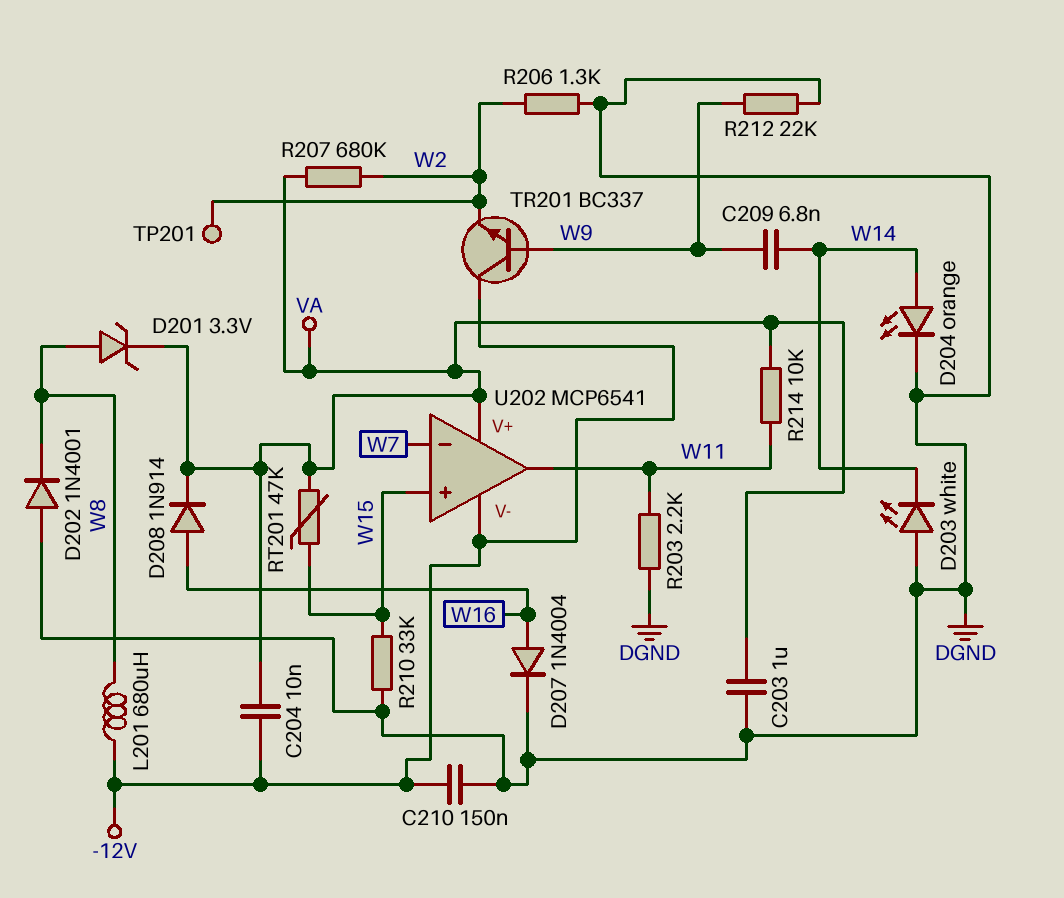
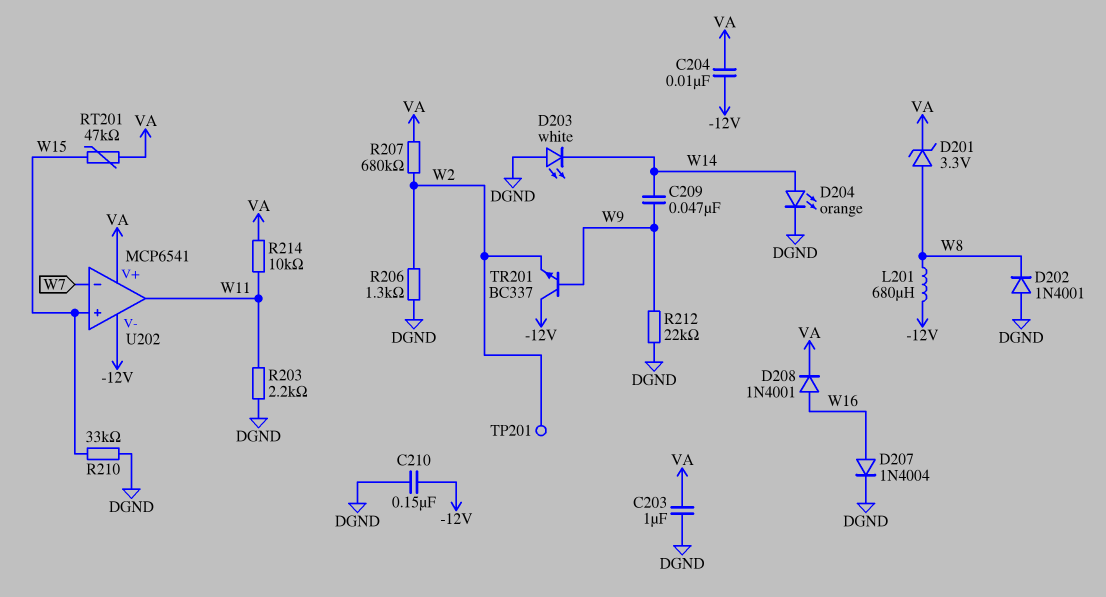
C209: 6.8nF (W9, W14) -> 47nF (W9, W14)
D208: diode 1N914 (A W16, K VA) -> diode 1N4001 (A W16, K VA)

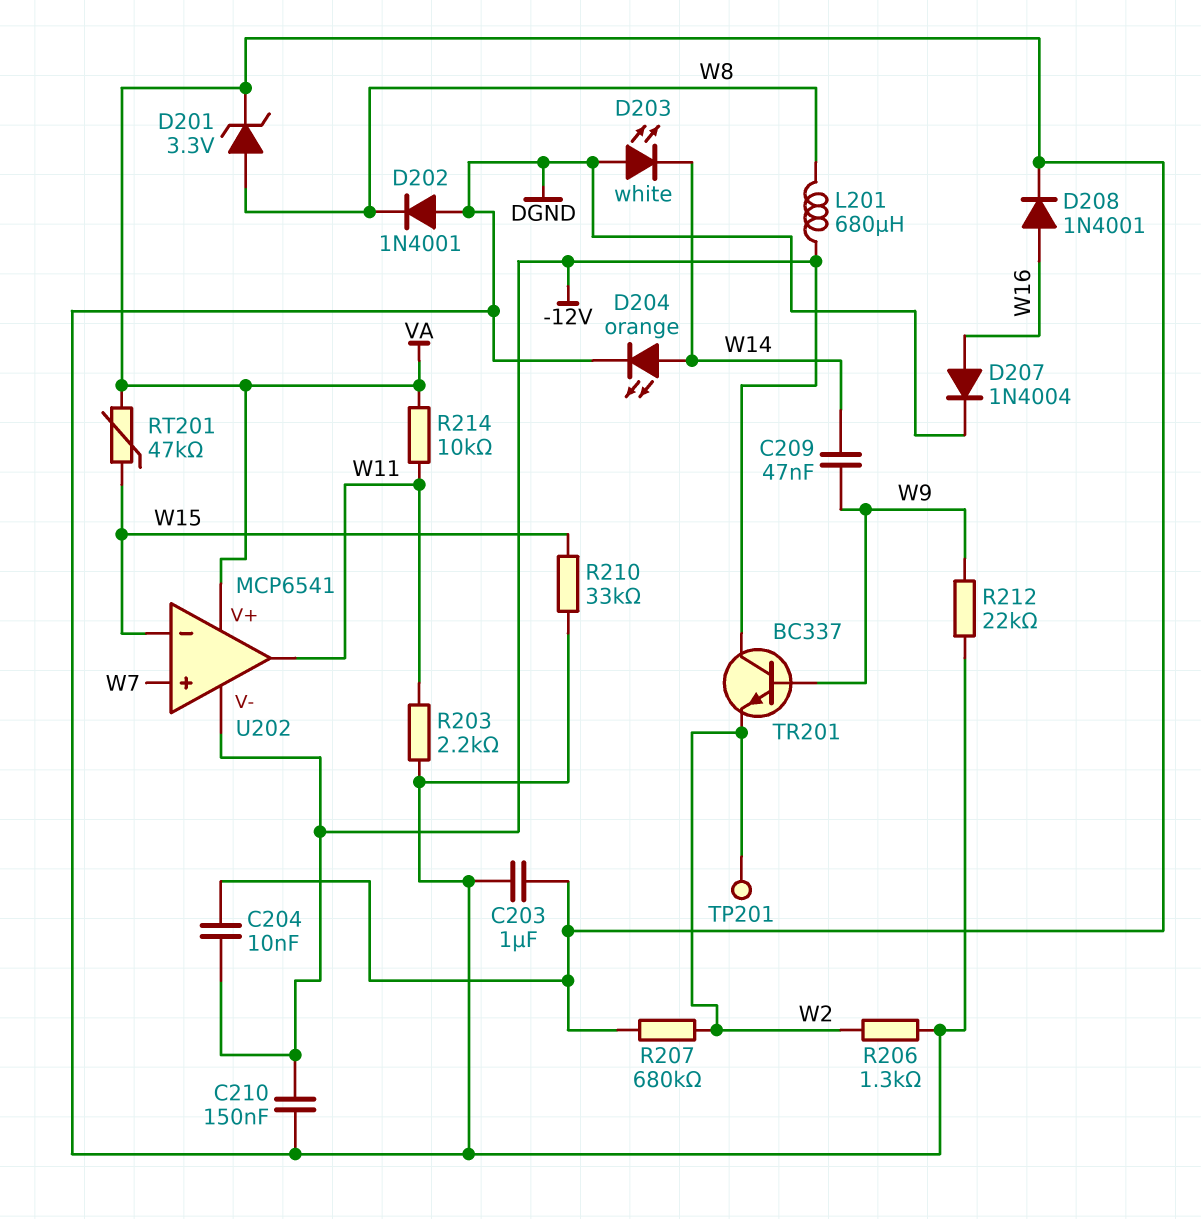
U202 pin in+: W15 -> W7
U202 pin in-: W7 -> W15

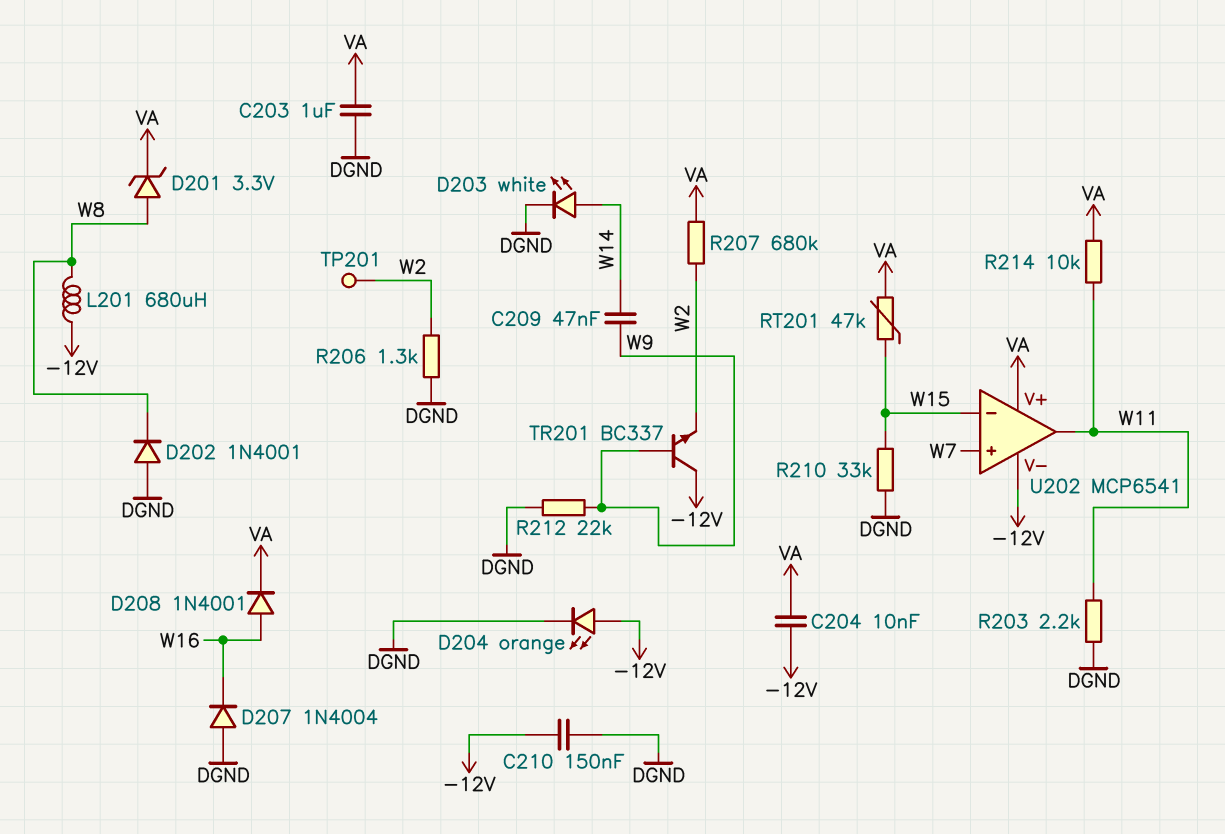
D203: LED white (A DGND, K W14) -> LED white (A W14, K DGND)
D204: LED orange (A W14, K DGND) -> LED orange (A -12V, K DGND)
D207: diode 1N4004 (A W16, K DGND) -> diode 1N4004 (A DGND, K W16)

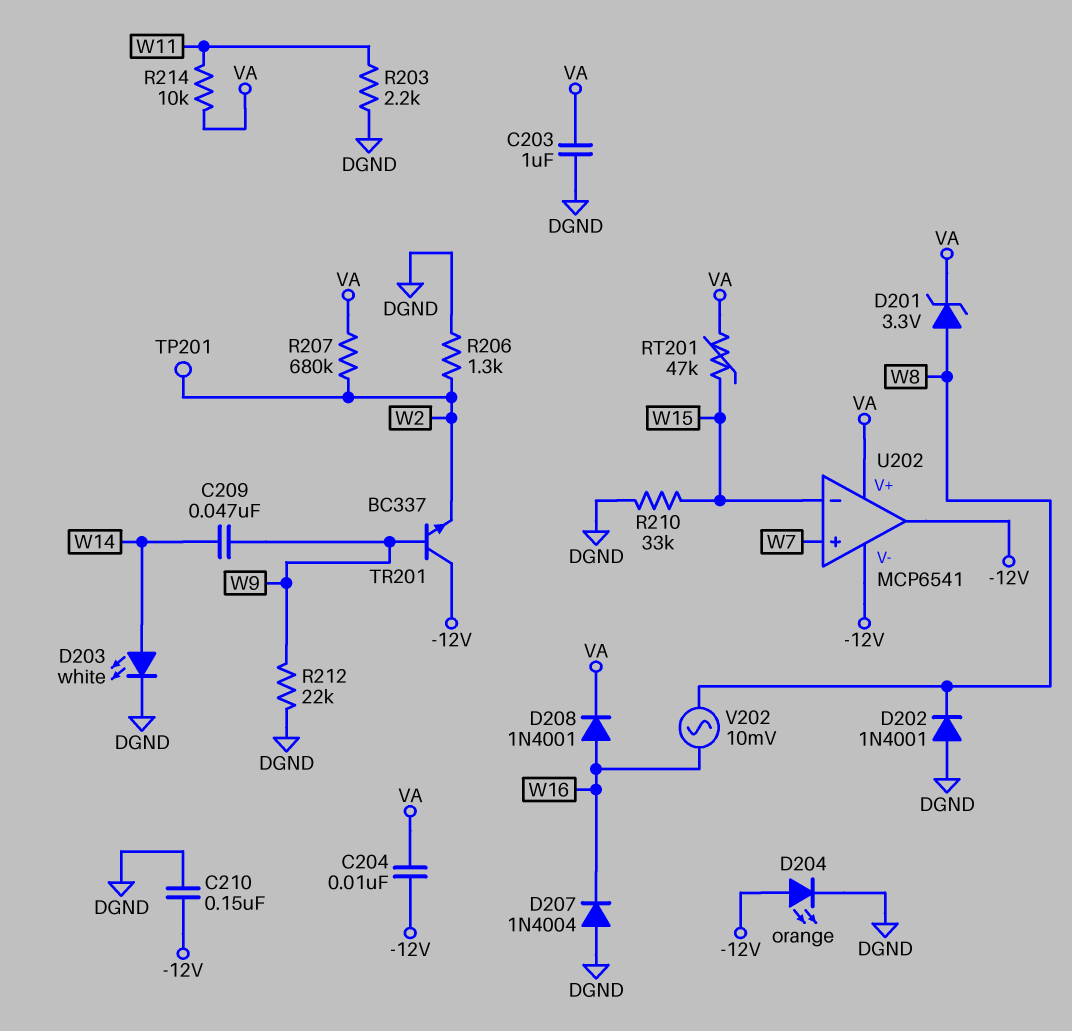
L201: 680uH (-12V, W8) -> none
U202 pin out: W11 -> -12V
V202: none -> AC 10mV (W8, W16)

